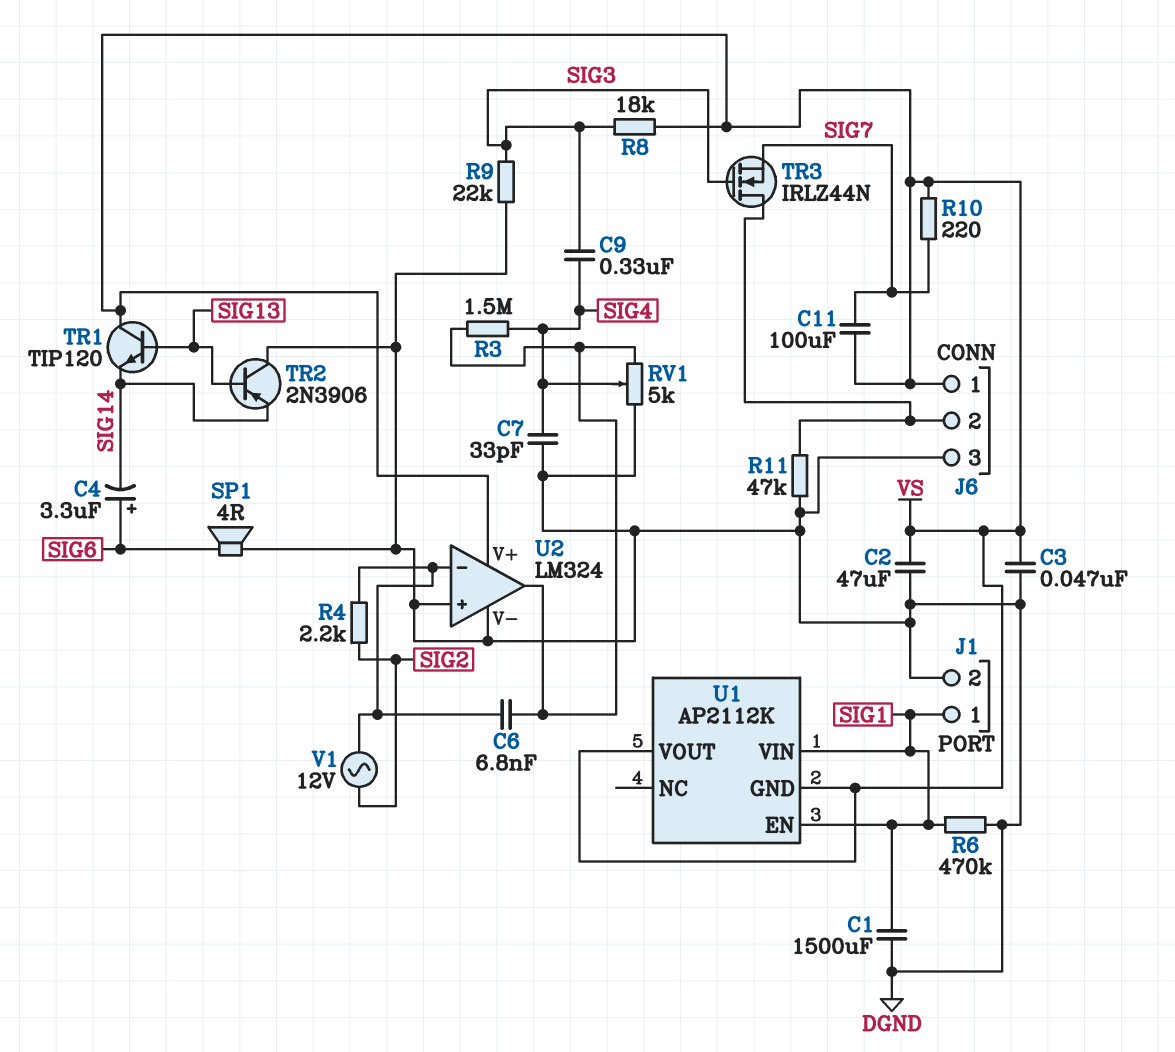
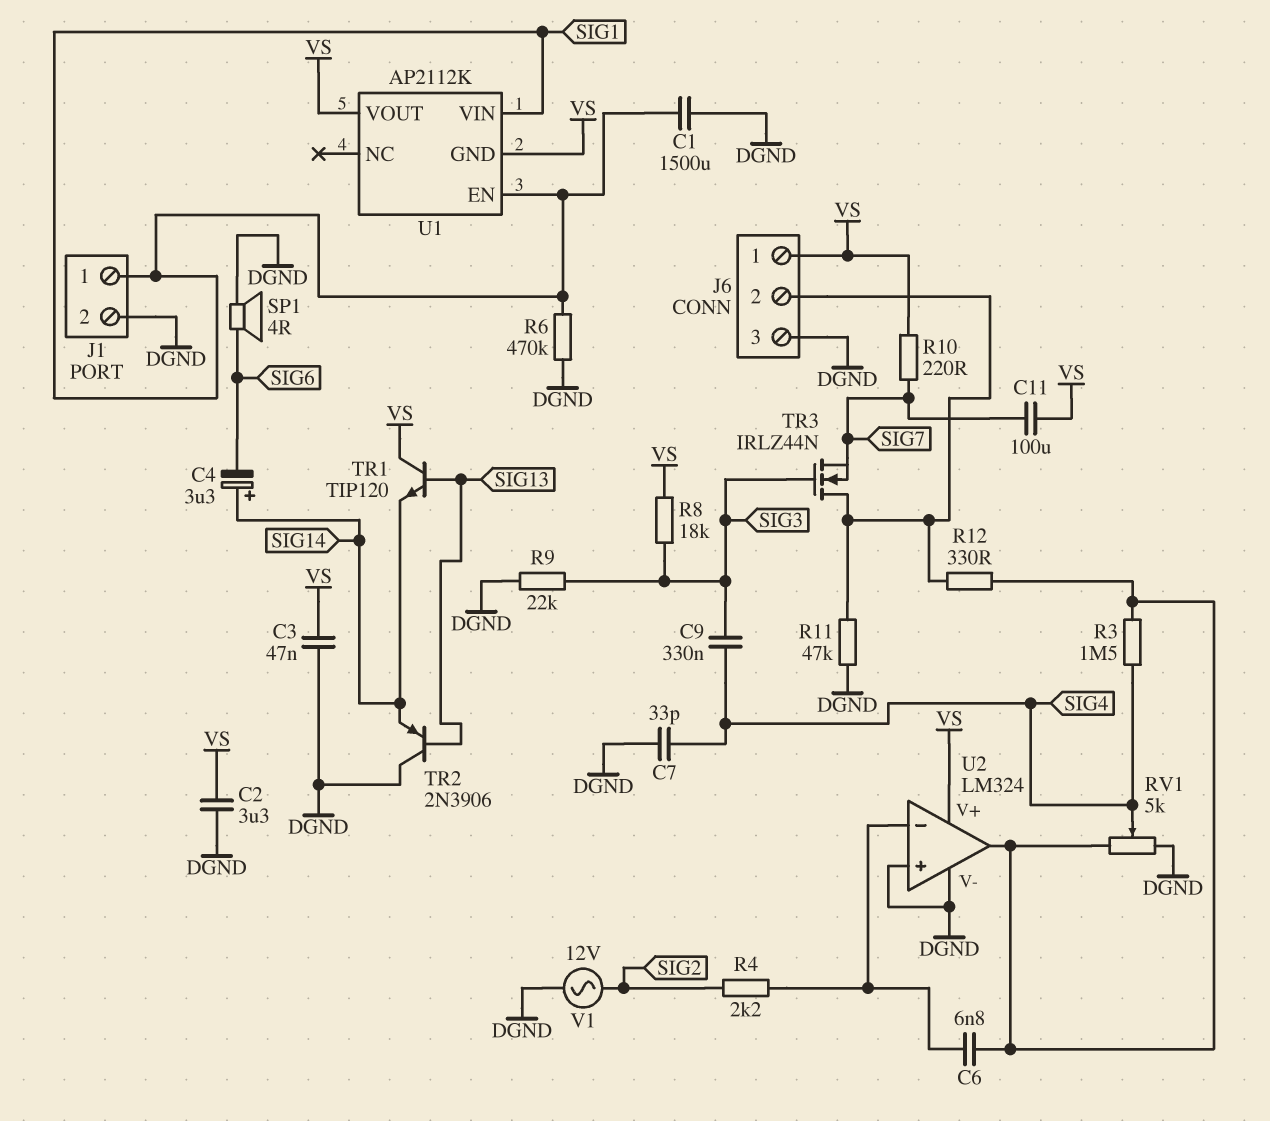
C2: 47uF (DGND, VS) -> 3.3uF (DGND, VS)
C4: 3.3uF (plus SIG6, minus SIG14) -> 3.3uF (plus SIG14, minus SIG6)
R12: none -> 330 (J6/2, U2/out)
V1: AC 12V (SIG2, U2/in-) -> AC 12V (DGND, SIG2)

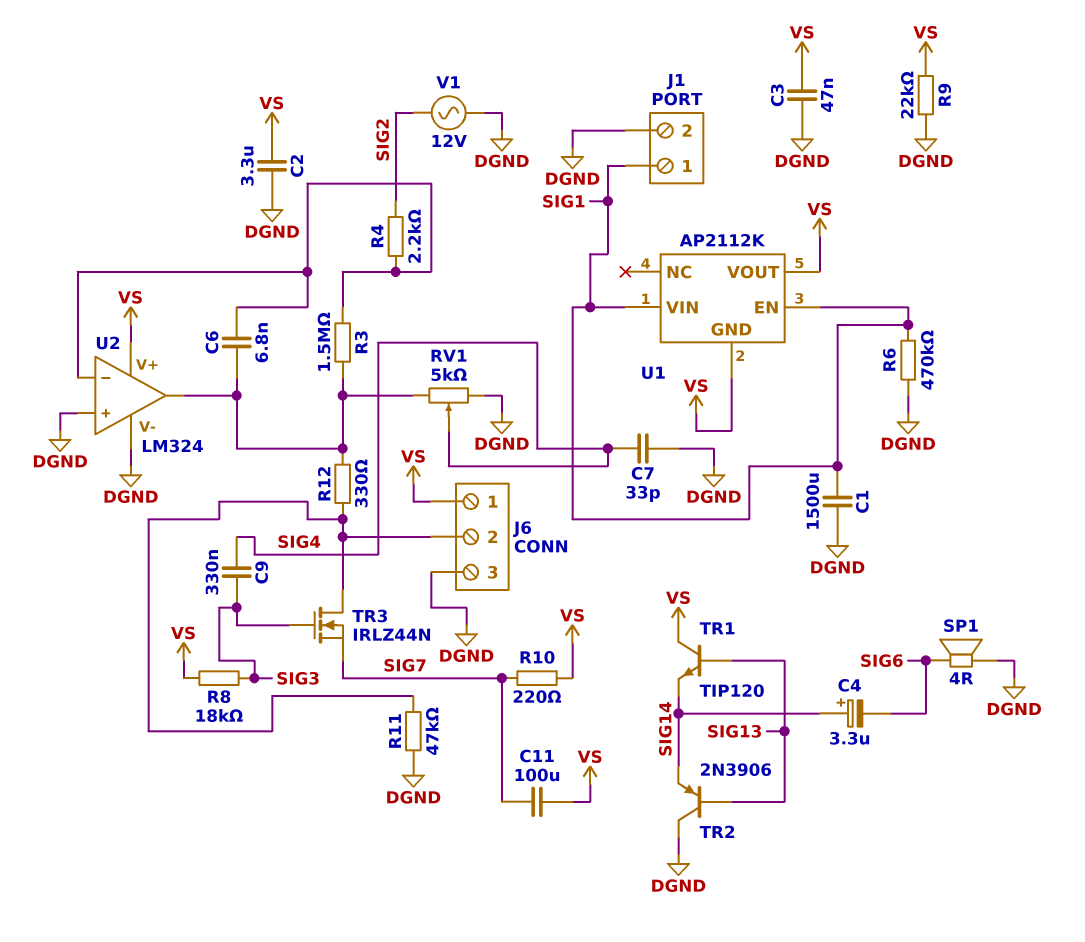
R3: 1.5M (SIG4, U2/out) -> 1.5M (U2/in-, U2/out)
R9: 22k (DGND, SIG3) -> 22k (DGND, VS)

